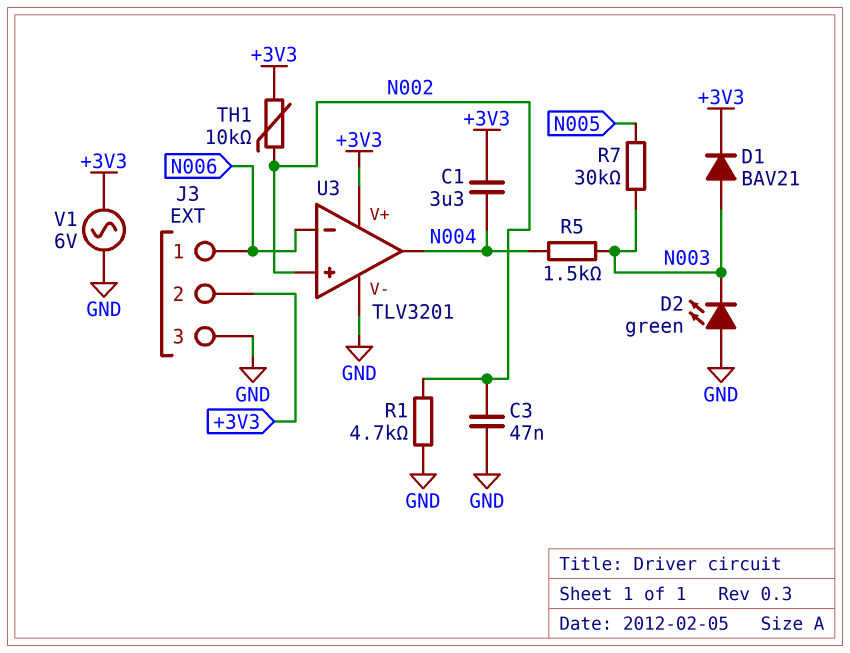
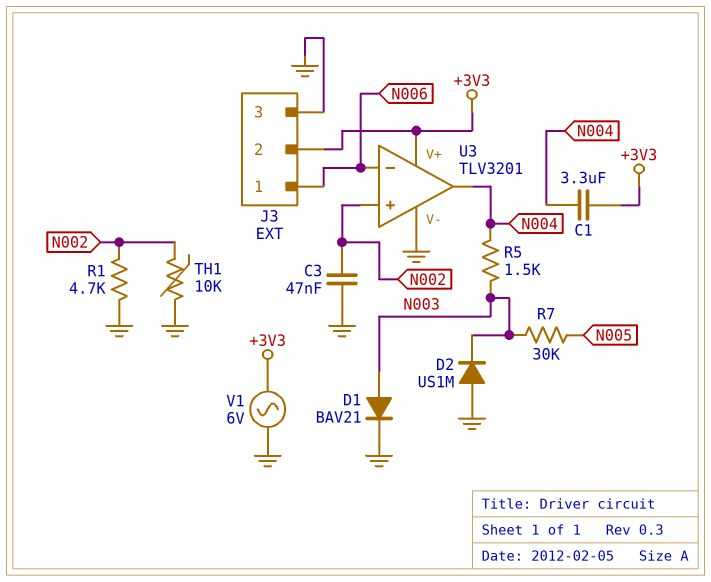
D1: diode BAV21 (A N003, K +3V3) -> diode BAV21 (A N003, K GND)
D2: LED green (A GND, K N003) -> diode US1M (A GND, K N003)
TH1: 10k (+3V3, N002) -> 10k (GND, N002)

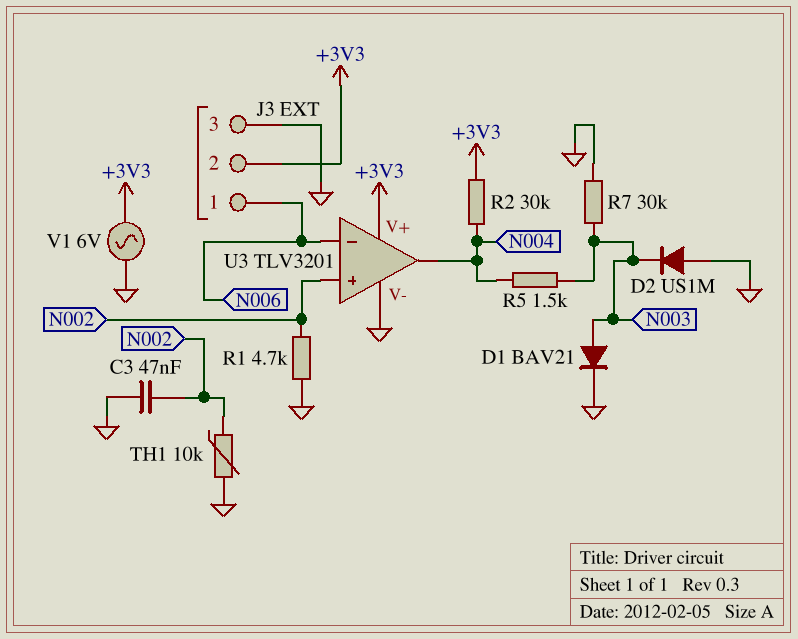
C1: 3.3uF (+3V3, N004) -> none
R2: none -> 30k (+3V3, N004)
R7: 30k (N003, N005) -> 30k (GND, N003)

